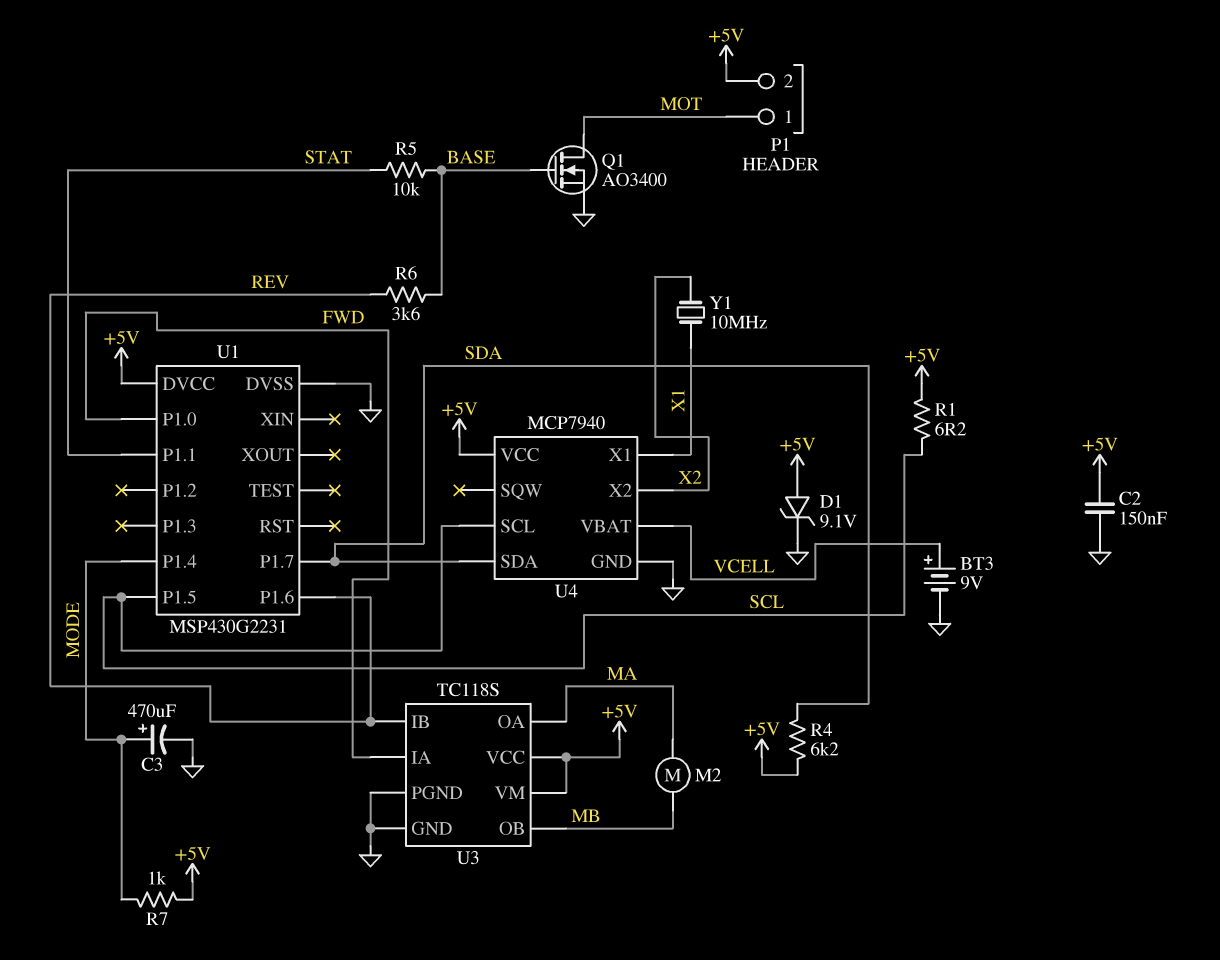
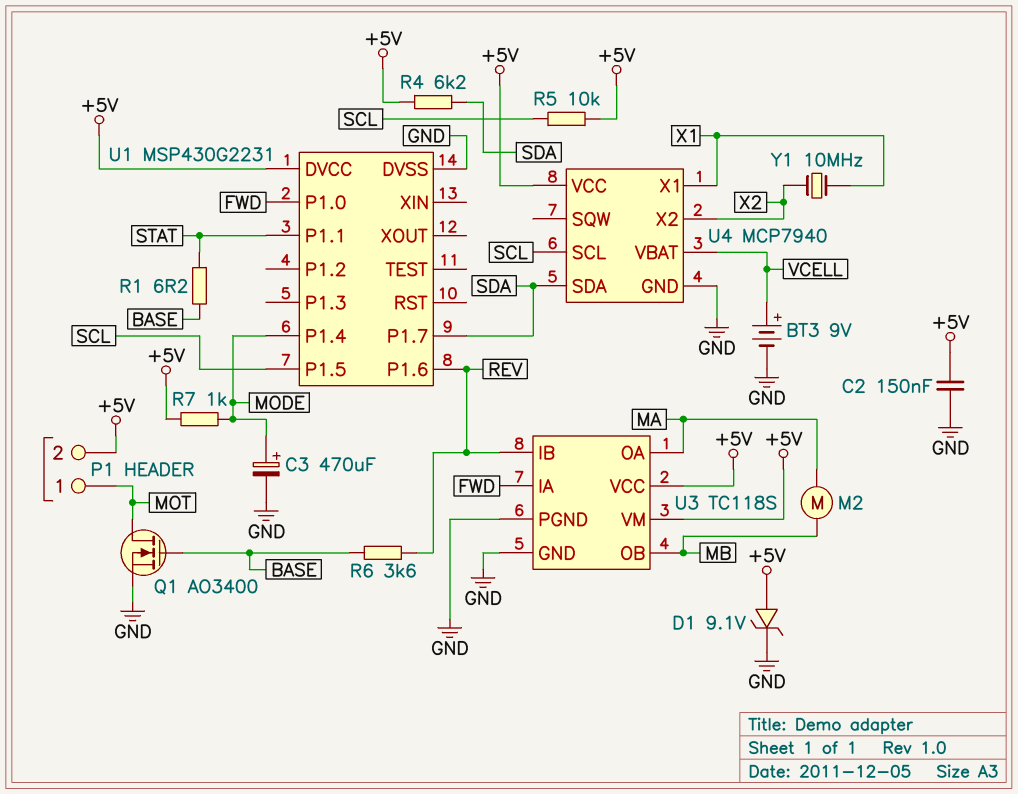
R1: 6.2 (+5V, SCL) -> 6.2 (BASE, STAT)
R5: 10k (BASE, STAT) -> 10k (+5V, SCL)

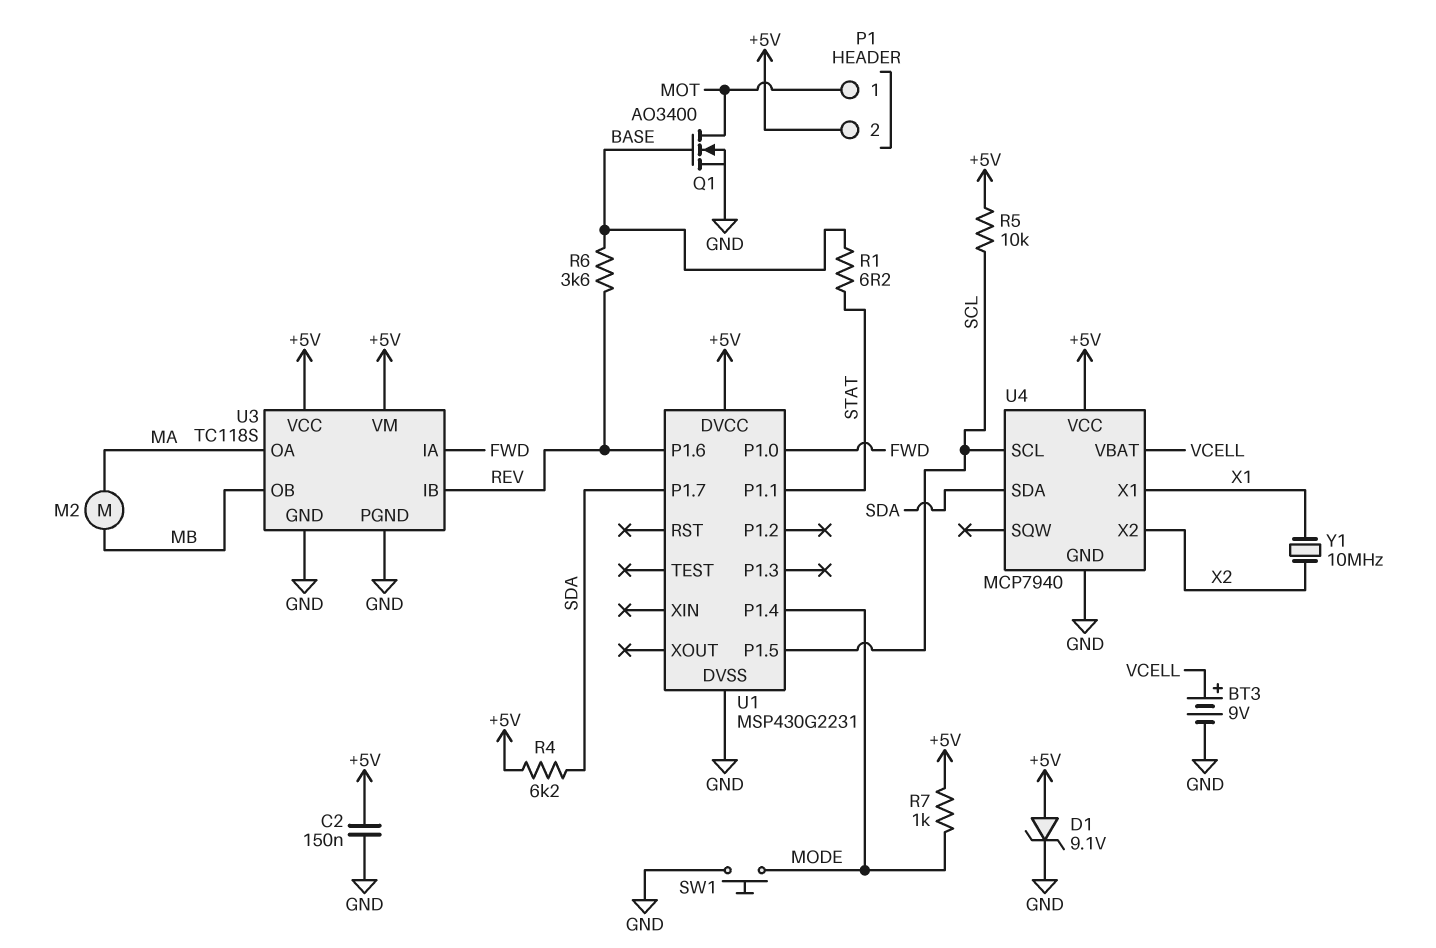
C3: 470uF (plus MODE, minus GND) -> none
SW1: none -> button (GND, MODE)

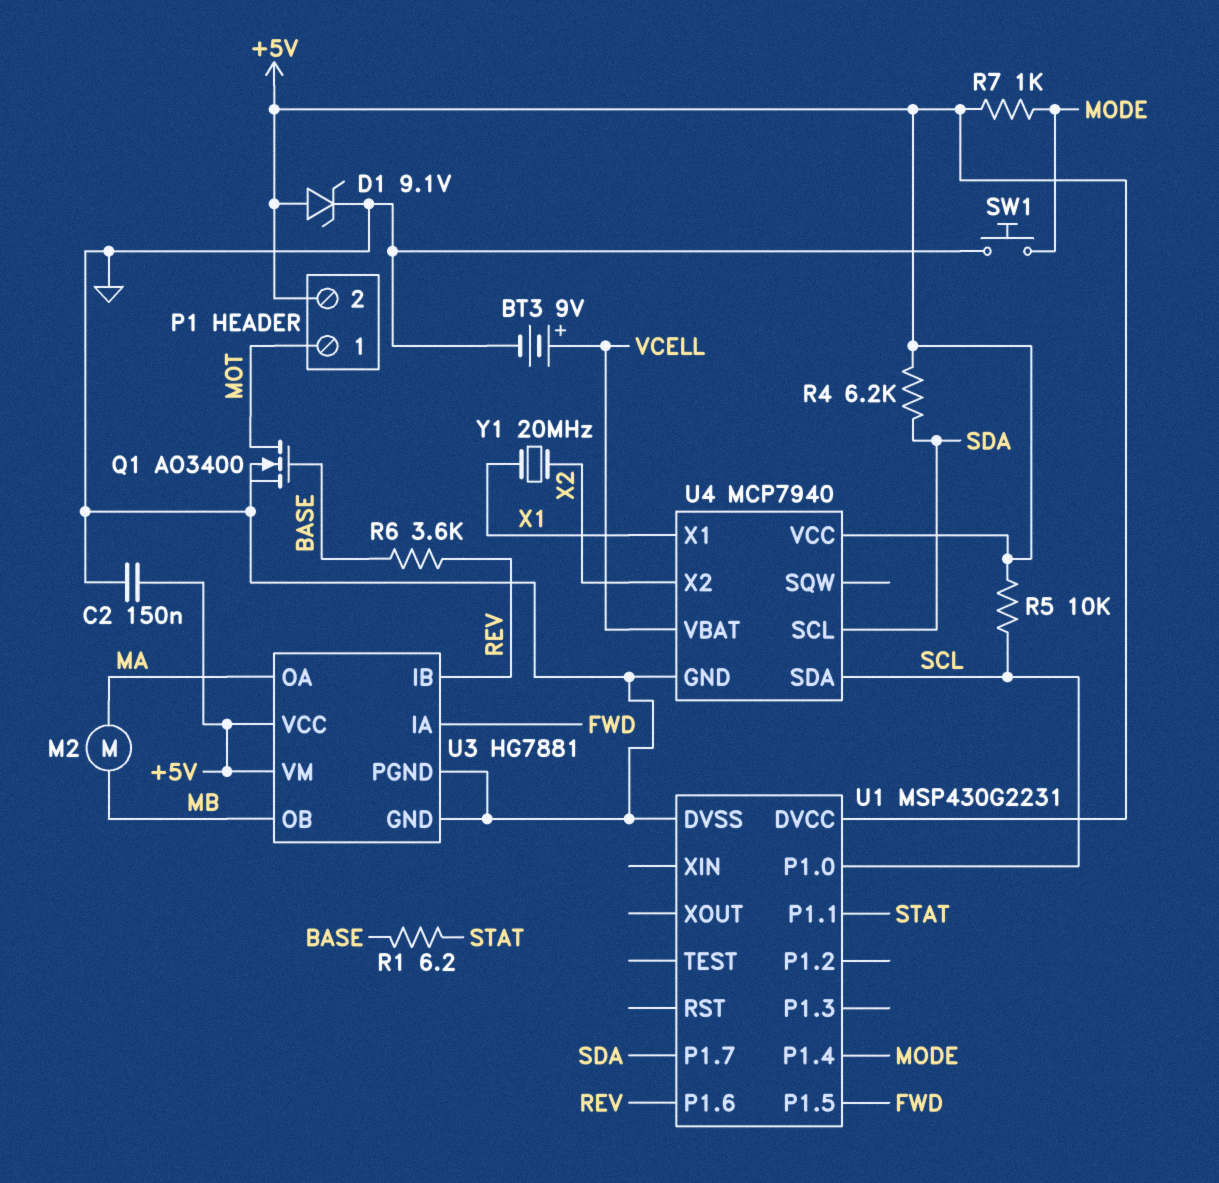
U1 pin P1.0: FWD -> SCL
U1 pin P1.5: SCL -> FWD
U3: TC118S -> HG7881
U4 pin SCL: SCL -> SDA
U4 pin SDA: SDA -> SCL
Y1: 10MHz (X1, X2) -> 20MHz (X1, X2)

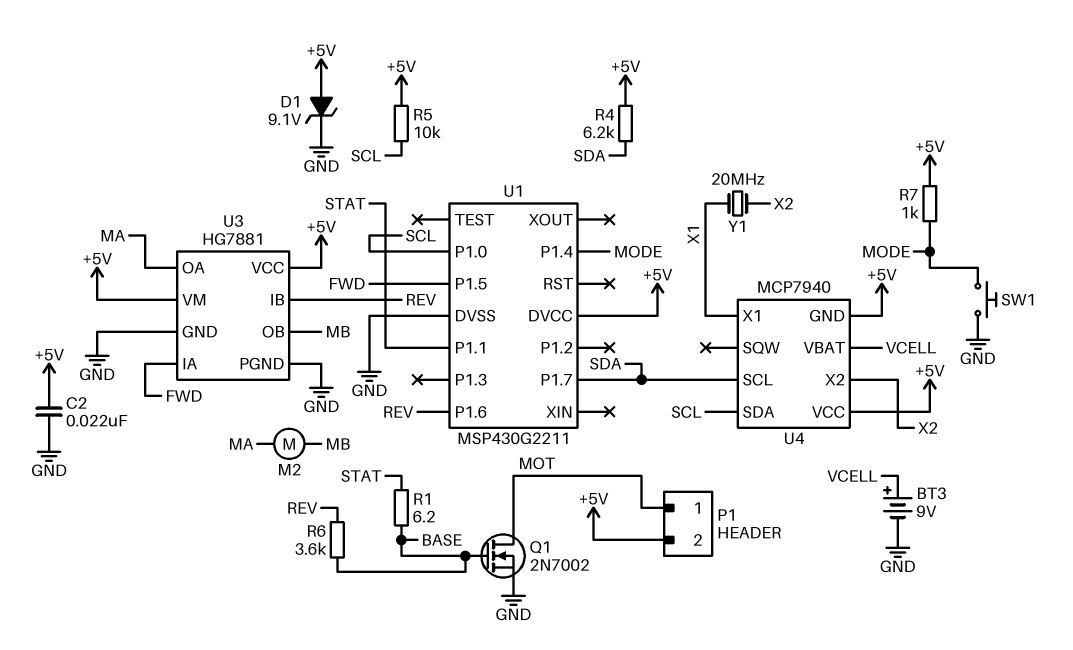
C2: 150nF (+5V, GND) -> 22nF (+5V, GND)
Q1: NMOS AO3400 (G BASE, D MOT, S GND) -> NMOS 2N7002 (G BASE, D MOT, S GND)
U1: MSP430G2231 -> MSP430G2211
U4 pin GND: GND -> +5V

